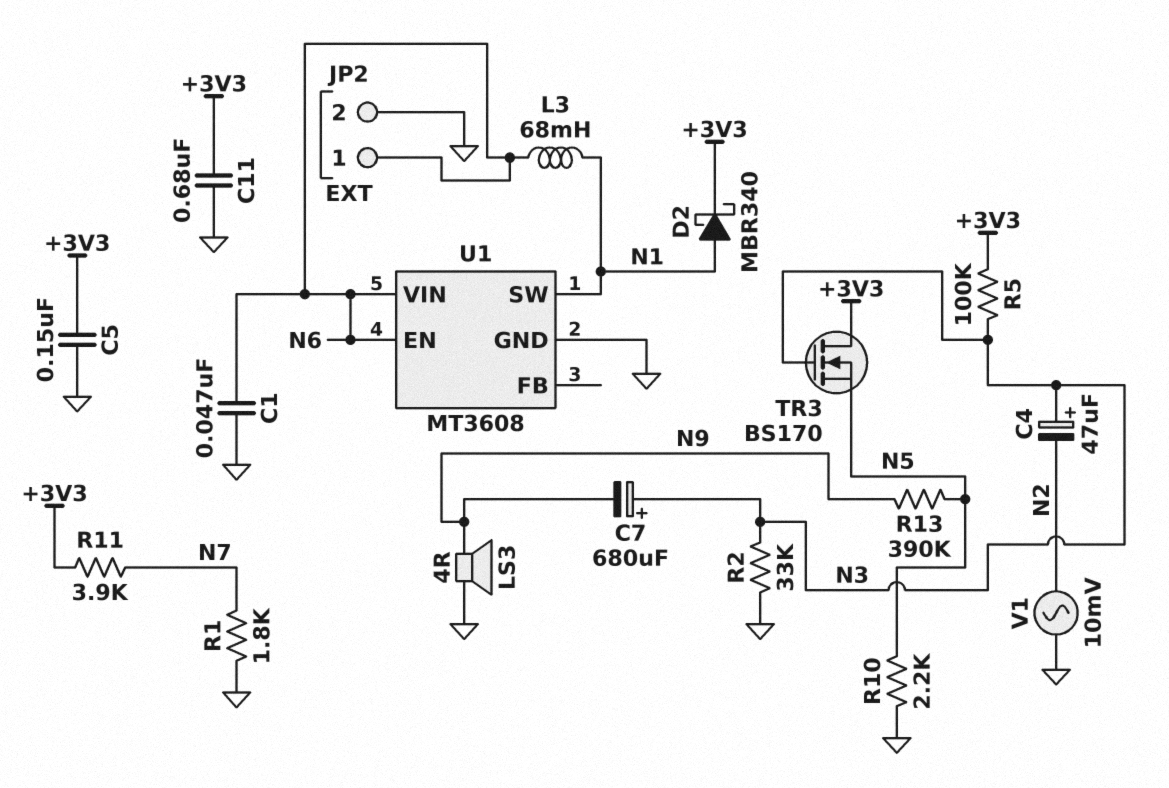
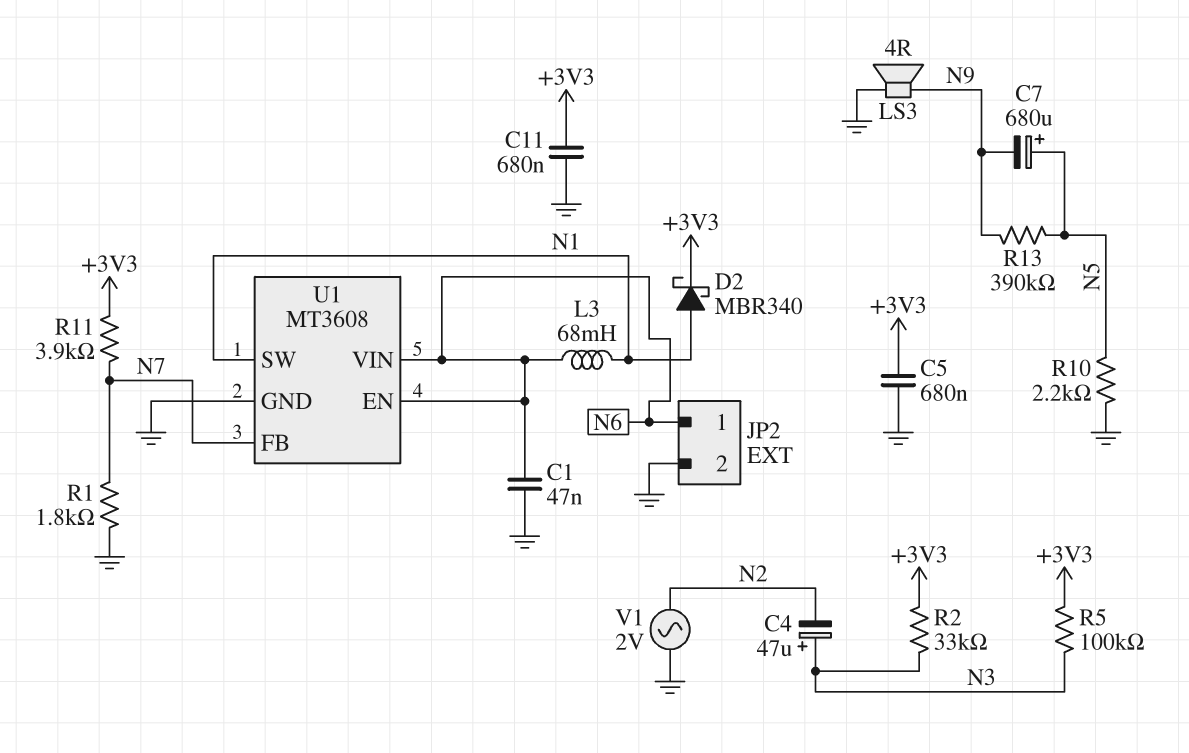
C5: 150nF (+3V3, GND) -> 680nF (+3V3, GND)
C7: 680uF (plus N3, minus N9) -> 680uF (plus N5, minus N9)
R2: 33k (GND, N3) -> 33k (+3V3, N3)
TR3: NMOS BS170 (G N3, D +3V3, S N5) -> none
U1 pin FB: none -> N7
V1: AC 10mV (GND, N2) -> AC 2V (GND, N2)

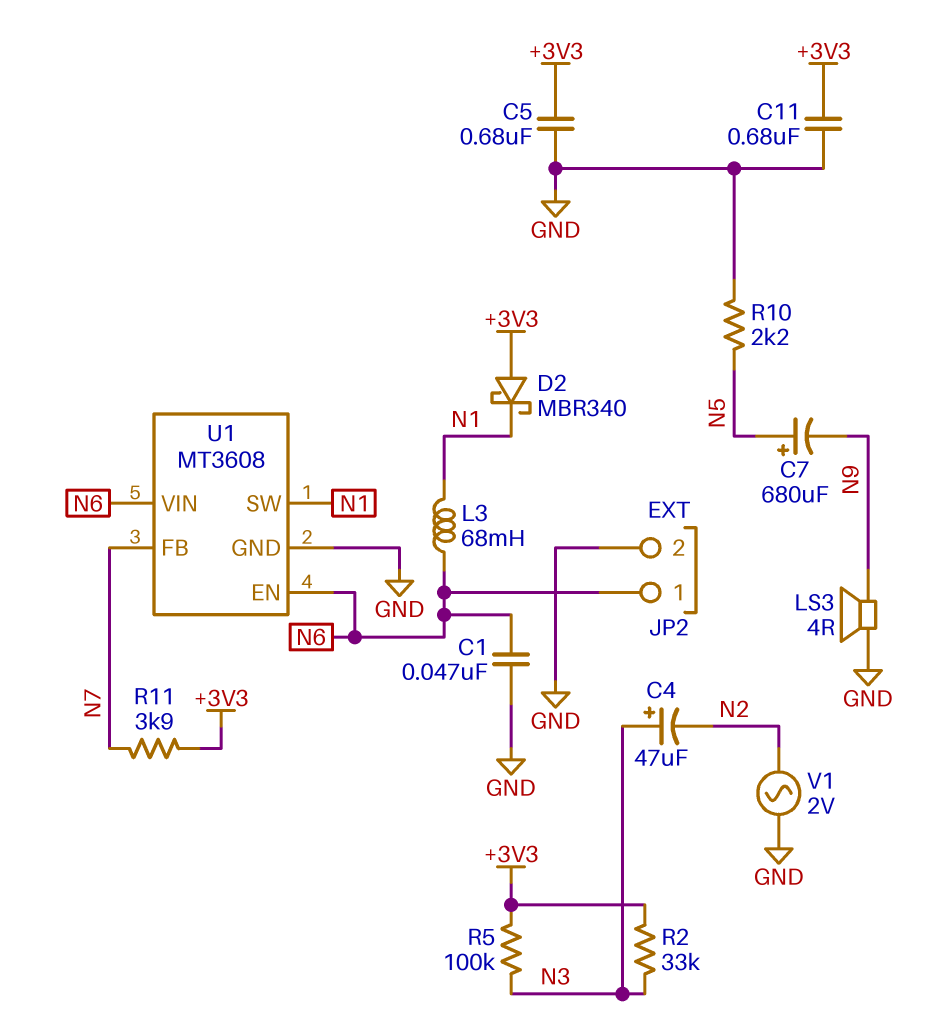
D2: schottky MBR340 (A N1, K +3V3) -> schottky MBR340 (A +3V3, K N1)
R1: 1.8k (GND, N7) -> none
R13: 390k (N5, N9) -> none

